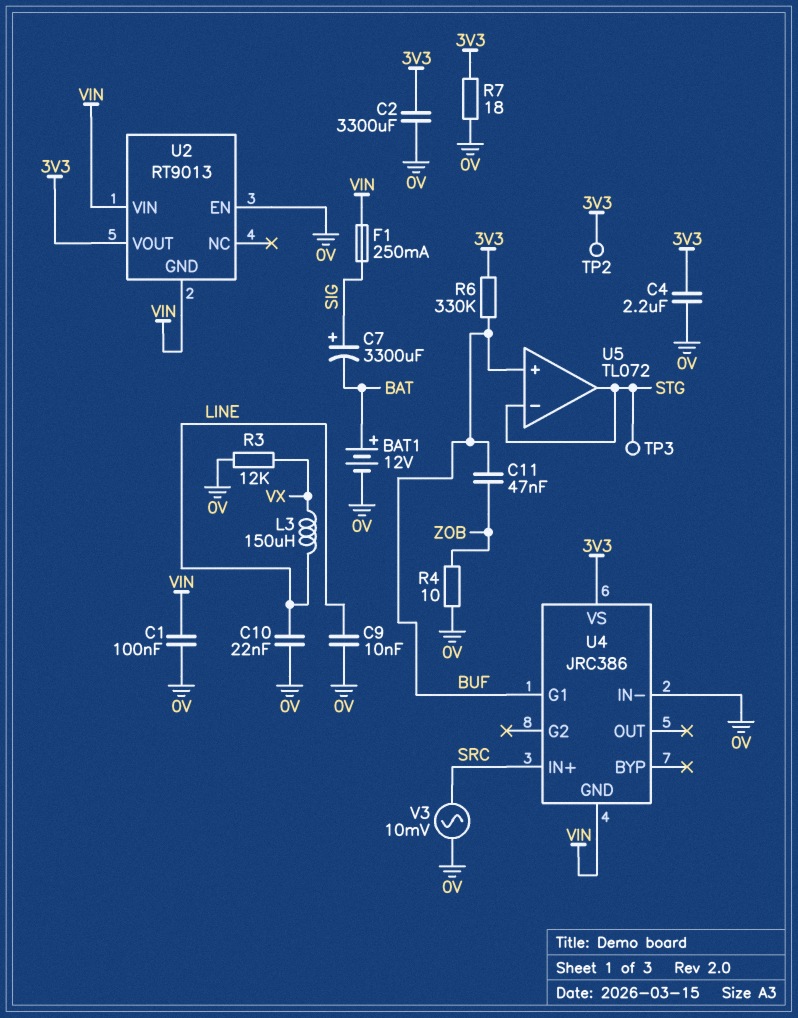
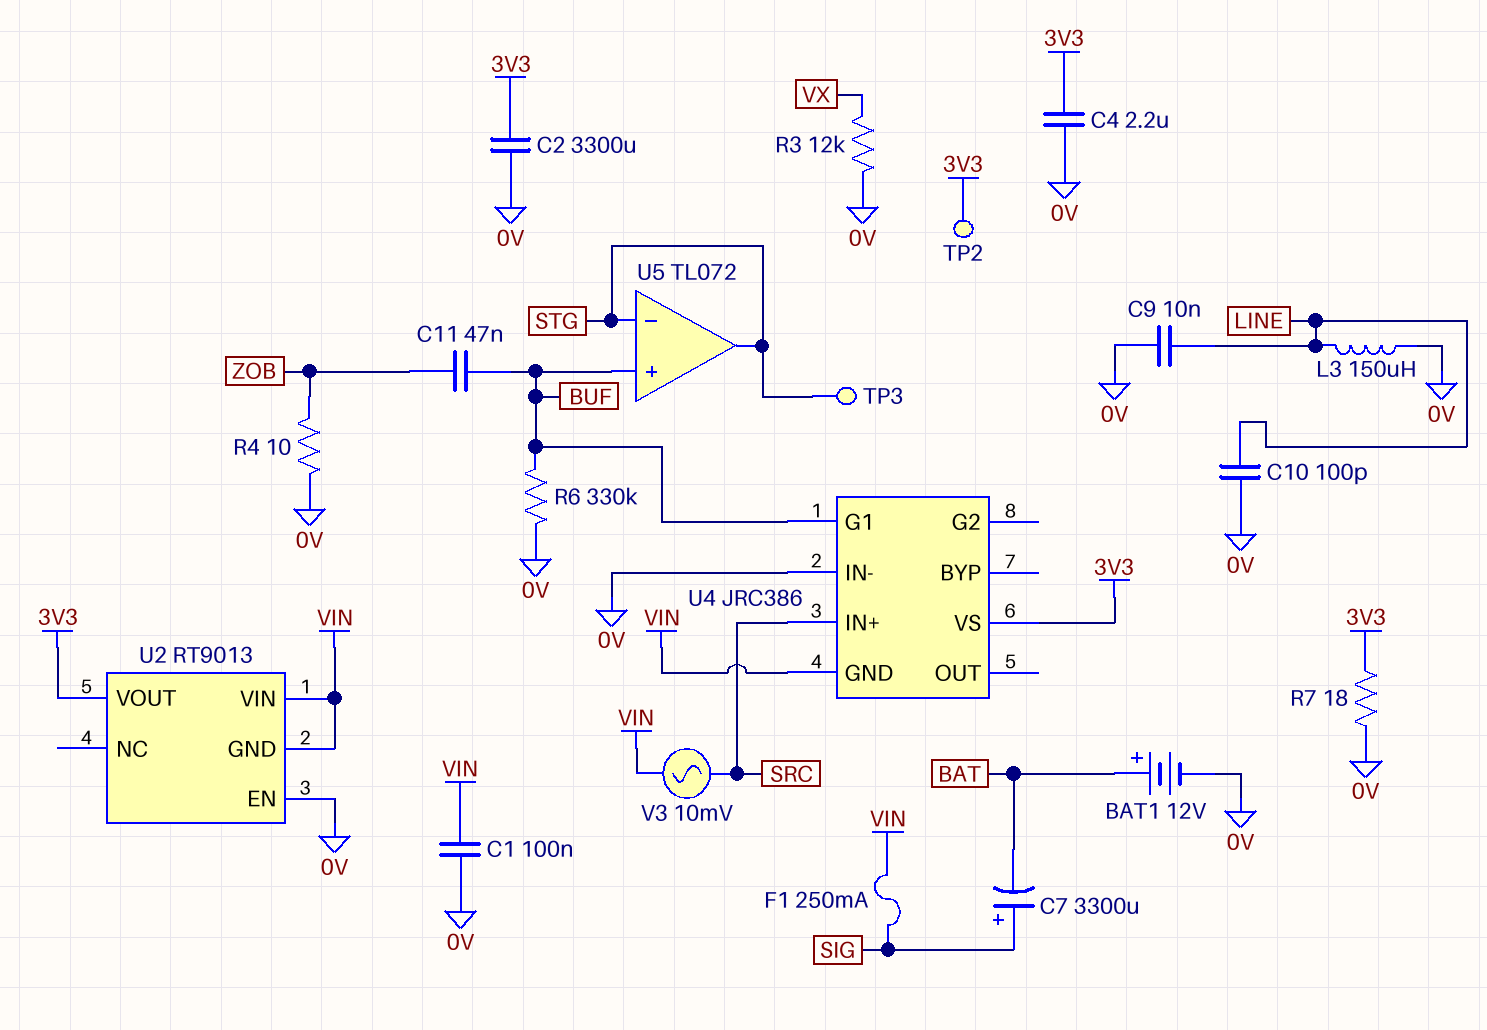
C10: 22nF (0V, LINE) -> 100pF (0V, LINE)
L3: 150uH (LINE, VX) -> 150uH (0V, LINE)
R6: 330k (3V3, BUF) -> 330k (0V, BUF)
V3: AC 10mV (0V, SRC) -> AC 10mV (SRC, VIN)

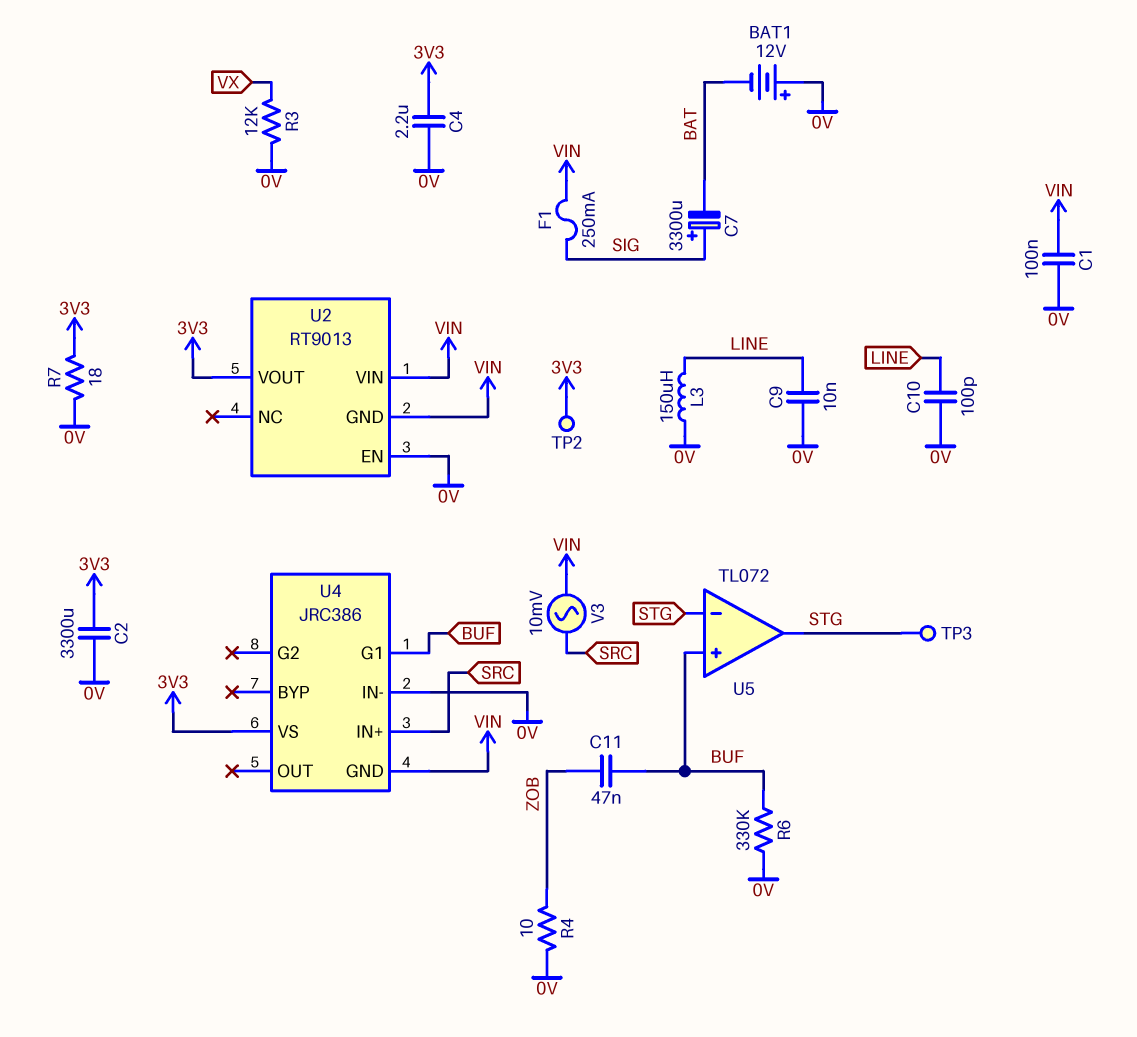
BAT1: 12V (plus BAT, minus 0V) -> 12V (plus 0V, minus BAT)

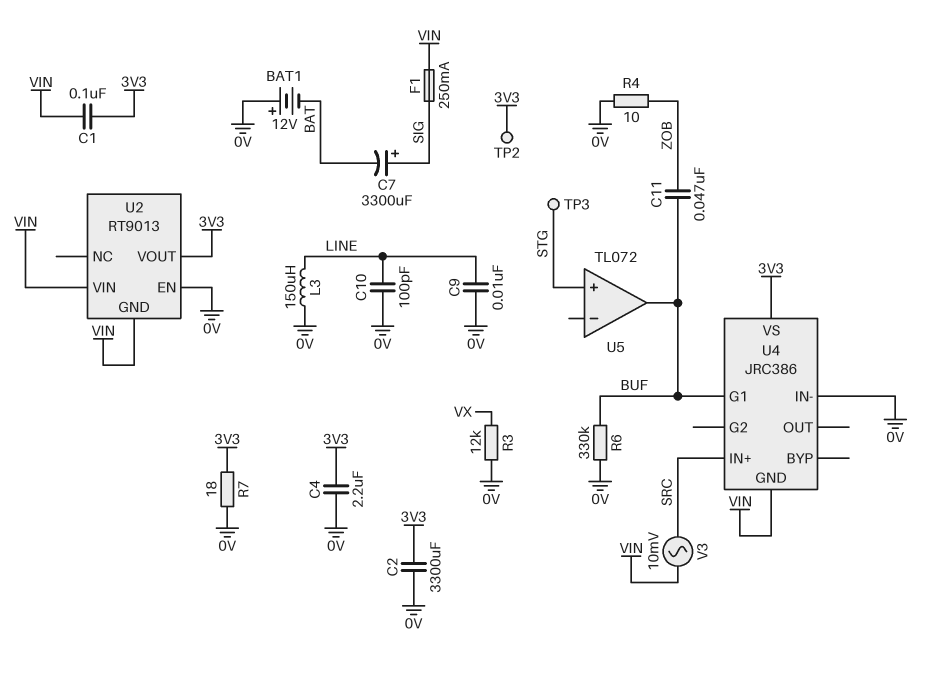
C1: 100nF (0V, VIN) -> 100nF (3V3, VIN)
U5 pin in+: BUF -> STG
U5 pin in-: STG -> none
U5 pin out: STG -> BUF

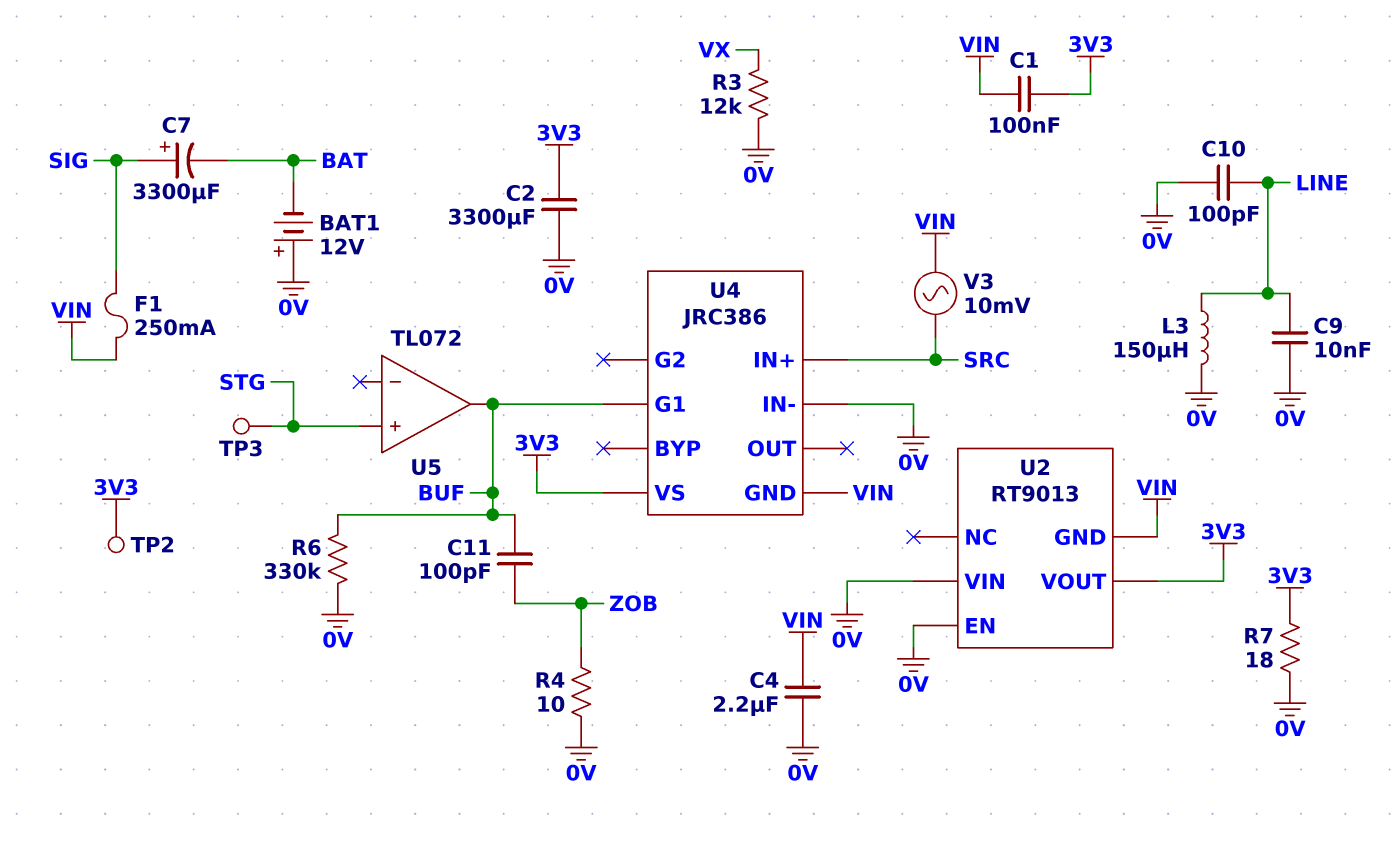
C4: 2.2uF (0V, 3V3) -> 2.2uF (0V, VIN)
C11: 47nF (BUF, ZOB) -> 100pF (BUF, ZOB)
U2 pin VIN: VIN -> 0V

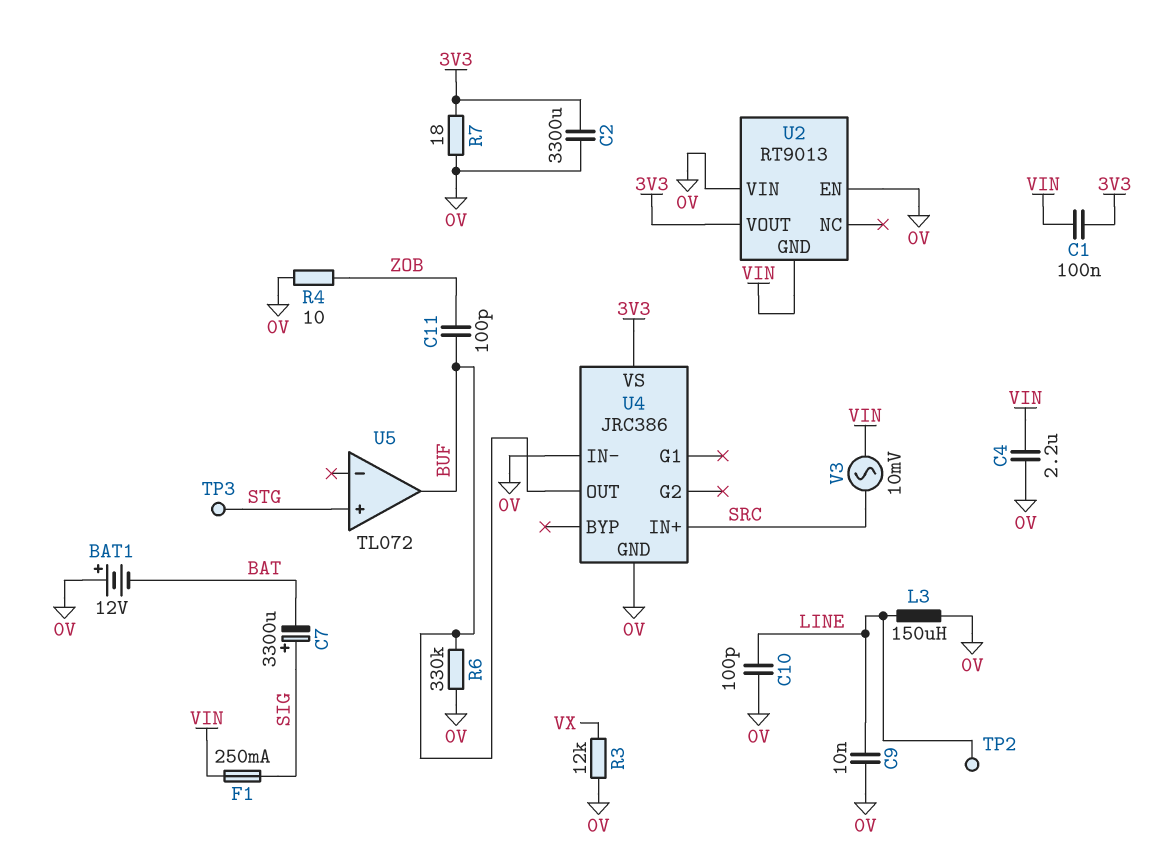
TP2: test point (3V3) -> test point (LINE)
U4 pin G1: BUF -> none
U4 pin GND: VIN -> 0V
U4 pin OUT: none -> BUF

